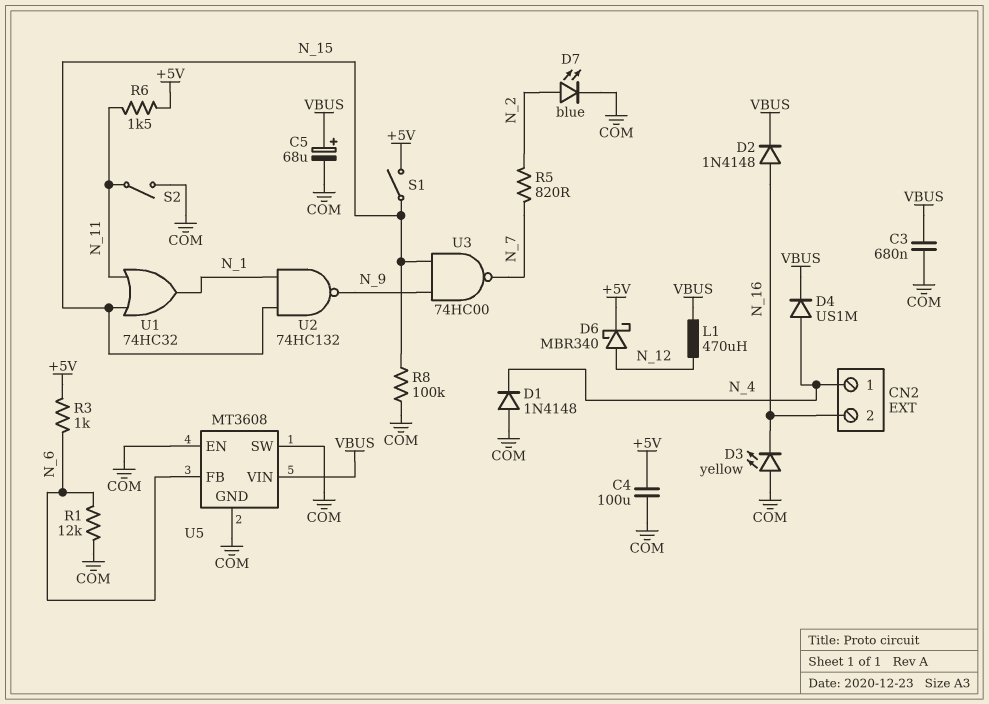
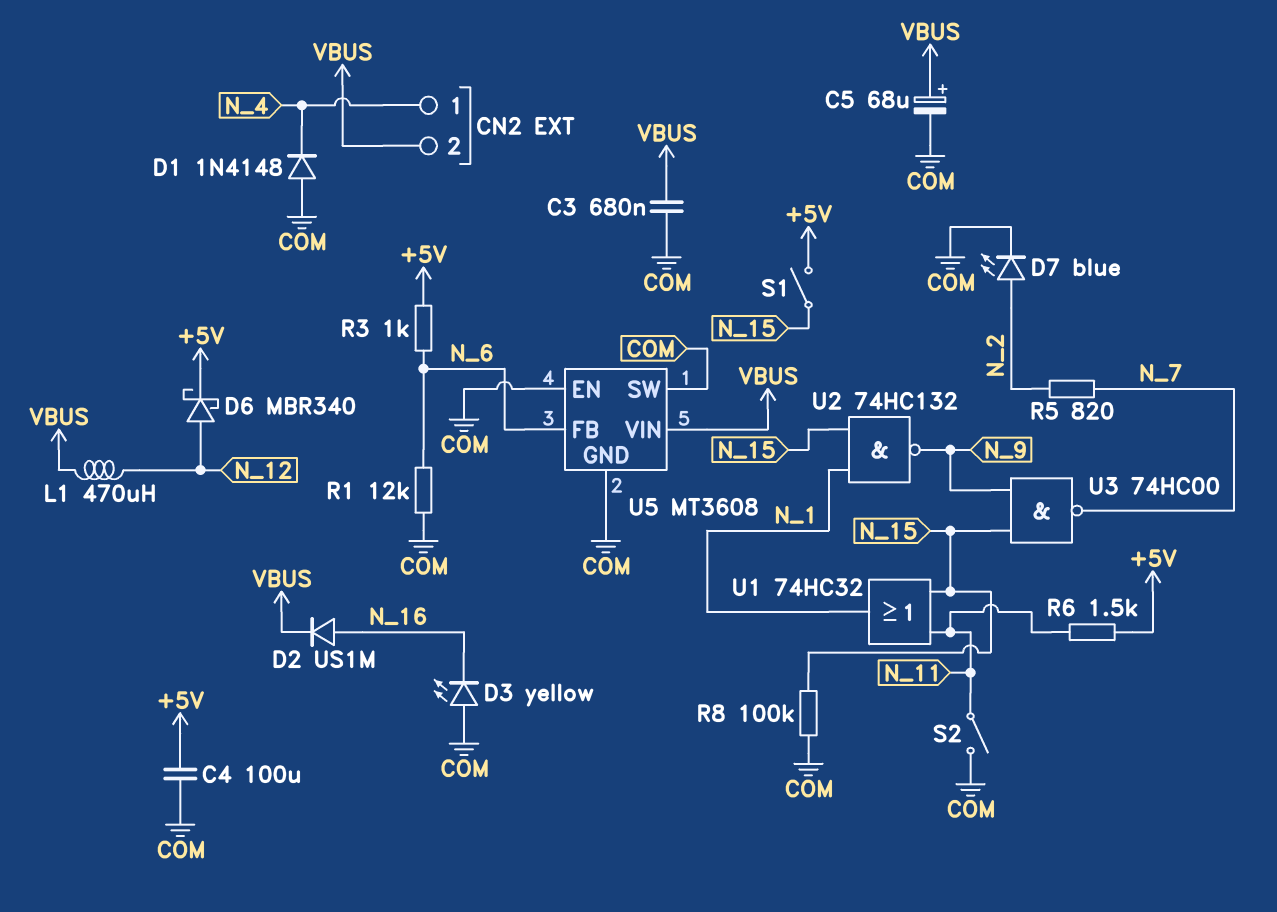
CN2 pin 2: N_16 -> VBUS
D2: diode 1N4148 (A N_16, K VBUS) -> diode US1M (A N_16, K VBUS)
D4: diode US1M (A N_4, K VBUS) -> none

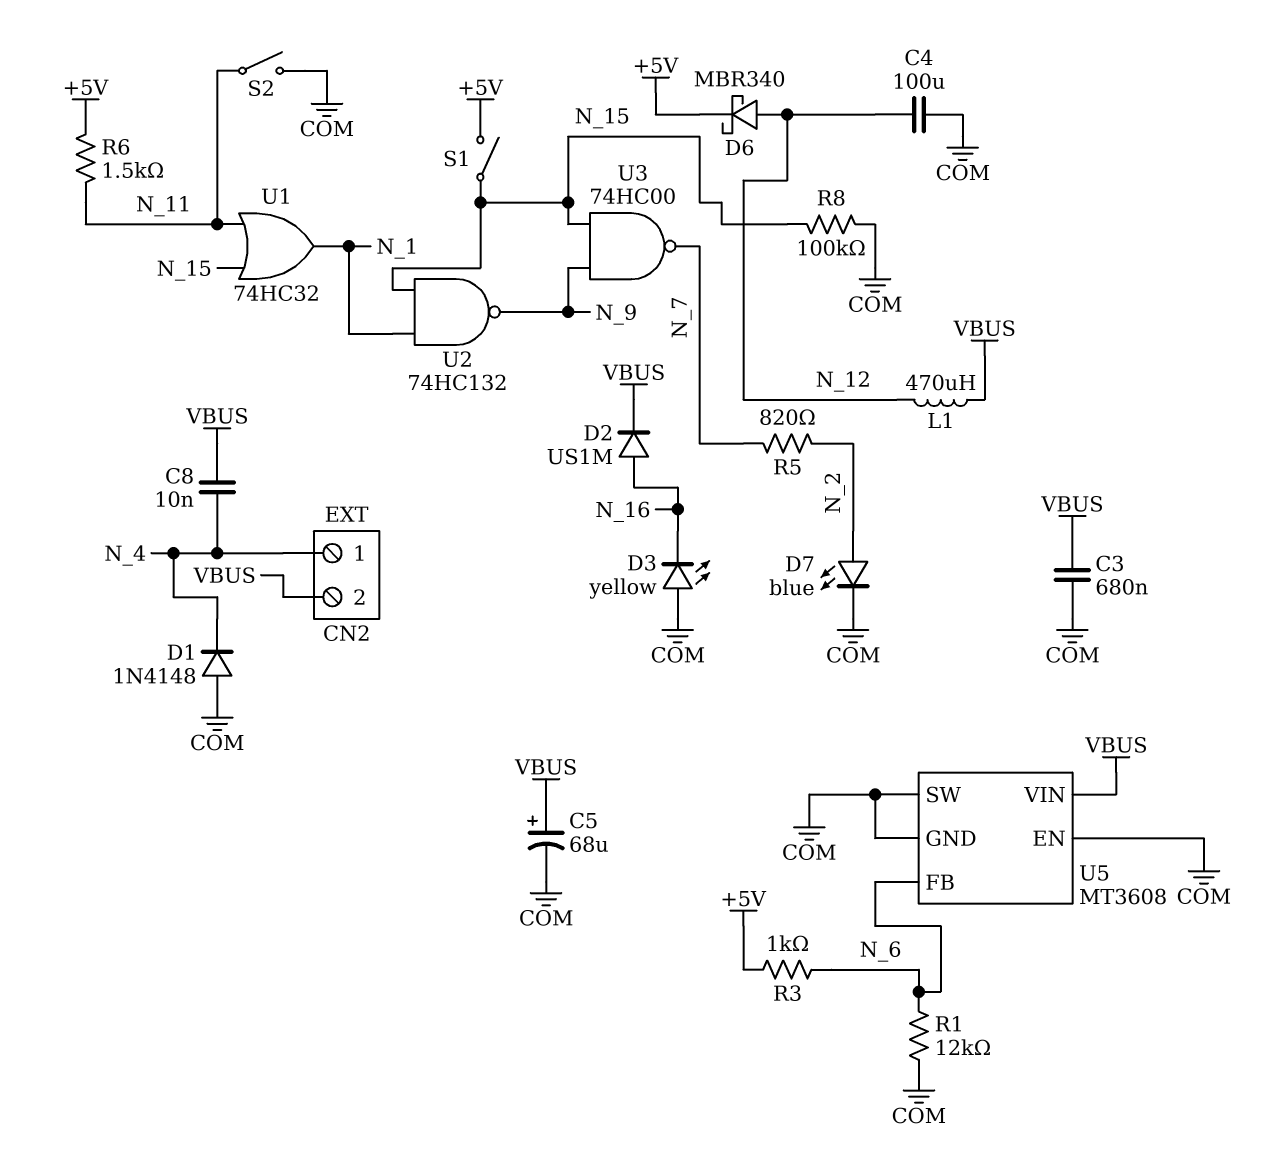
C4: 100uF (+5V, COM) -> 100uF (COM, N_12)
C8: none -> 10nF (N_4, VBUS)

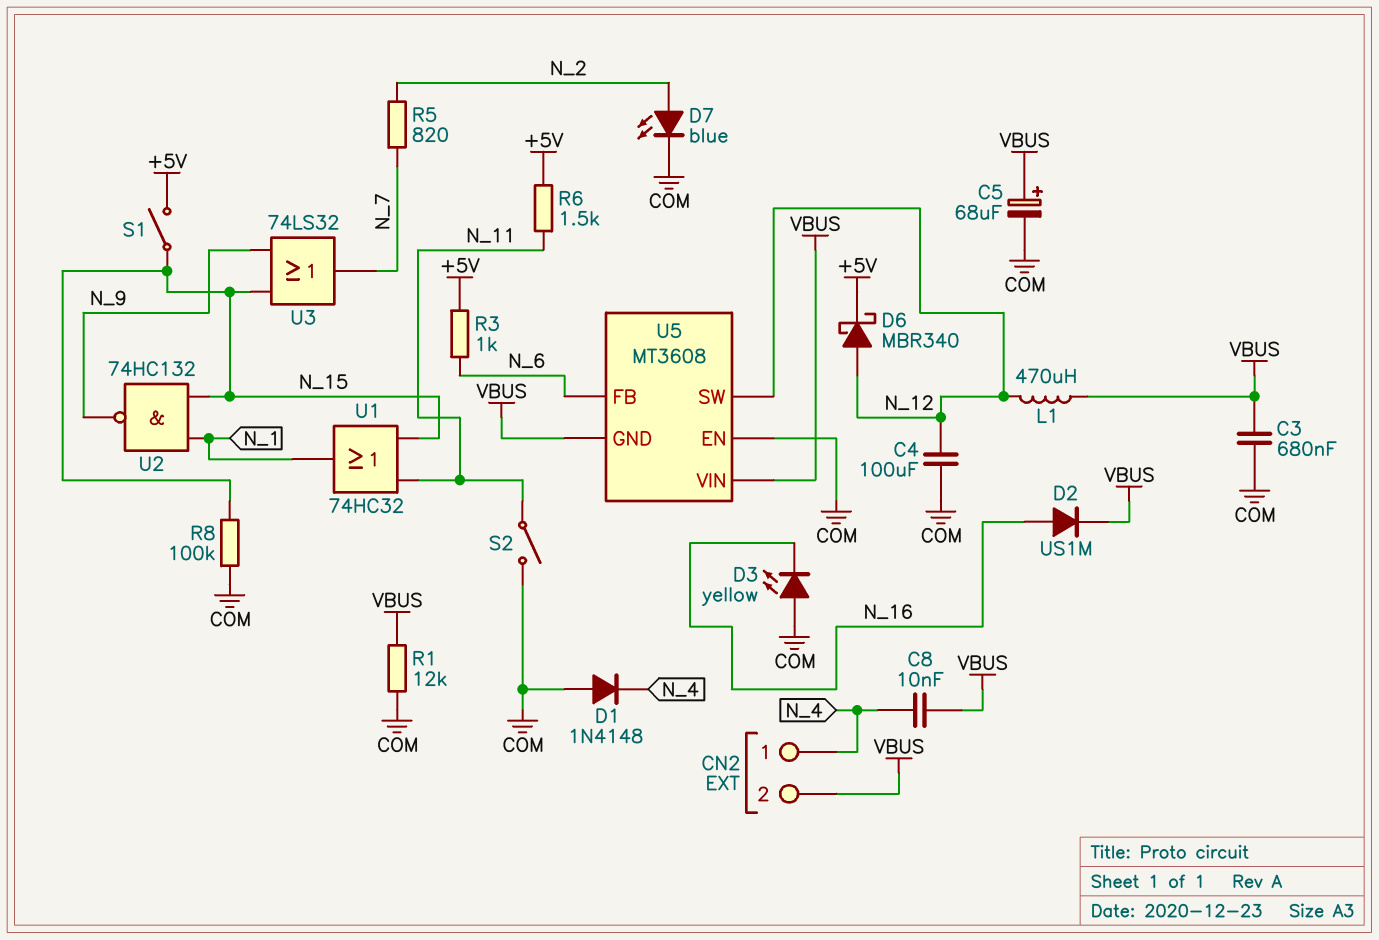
R1: 12k (COM, N_6) -> 12k (COM, VBUS)
U3: NAND 74HC00 (in N_9, in N_15, out N_7) -> OR 74LS32 (in N_9, in N_15, out N_7)
U5 pin GND: COM -> VBUS
U5 pin SW: COM -> N_12

